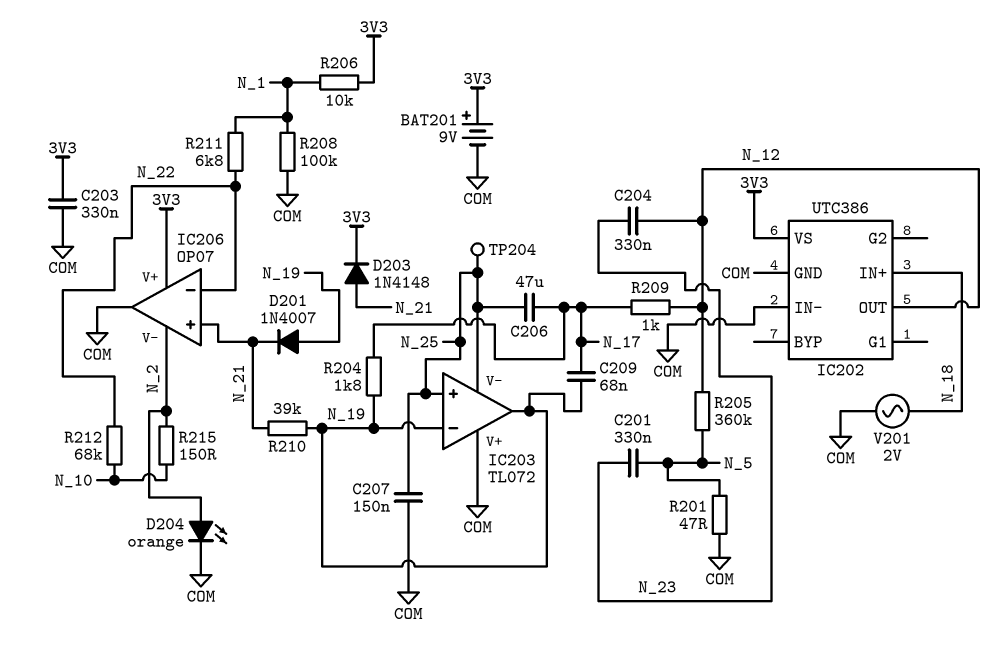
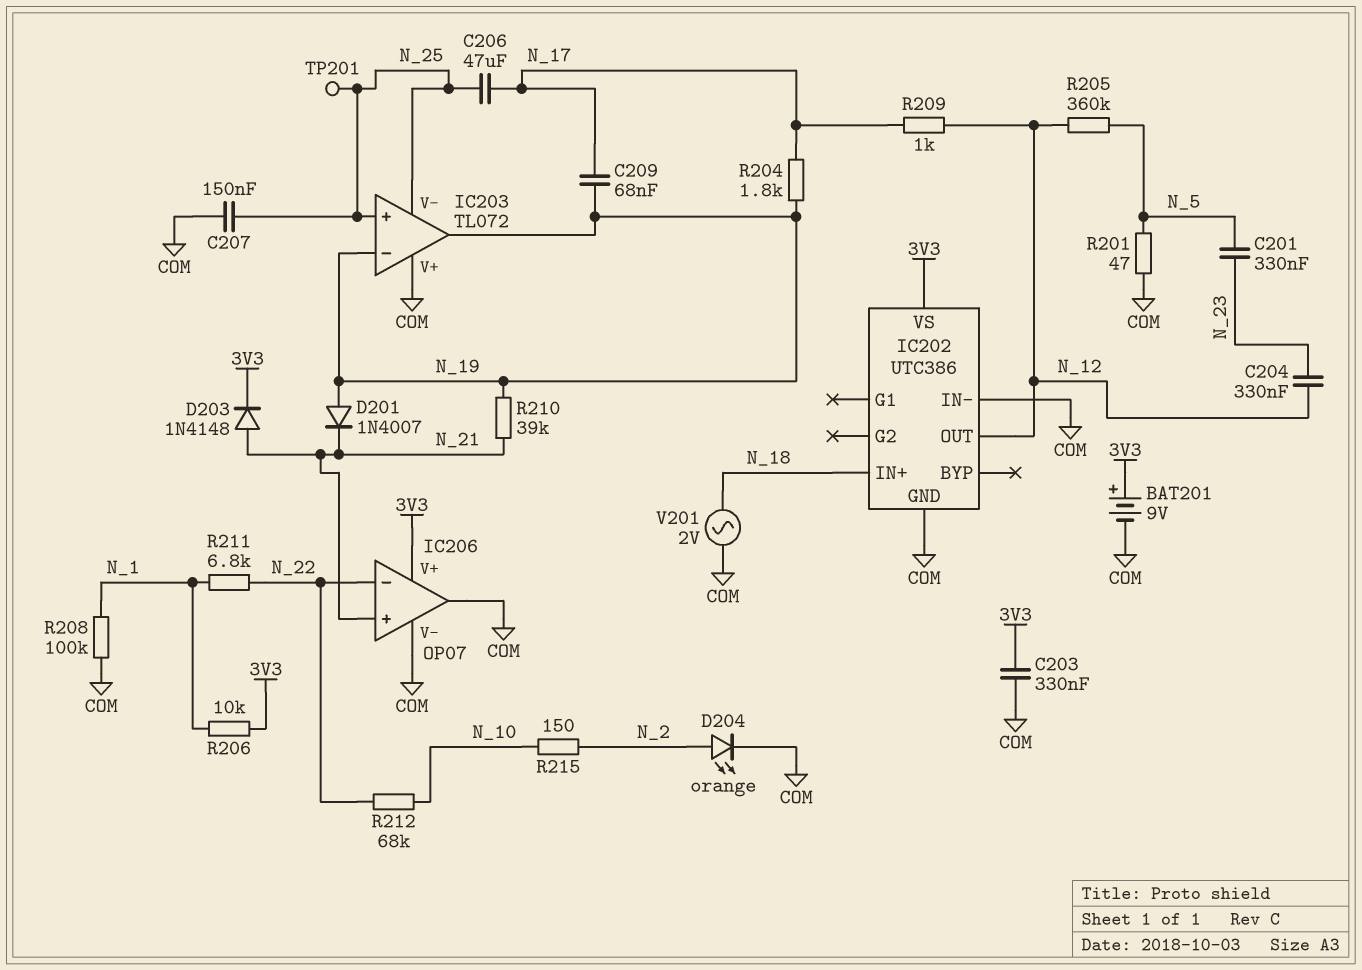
IC206 pin V-: N_2 -> COM
TP201: none -> test point (N_25)
TP204: test point (N_25) -> none

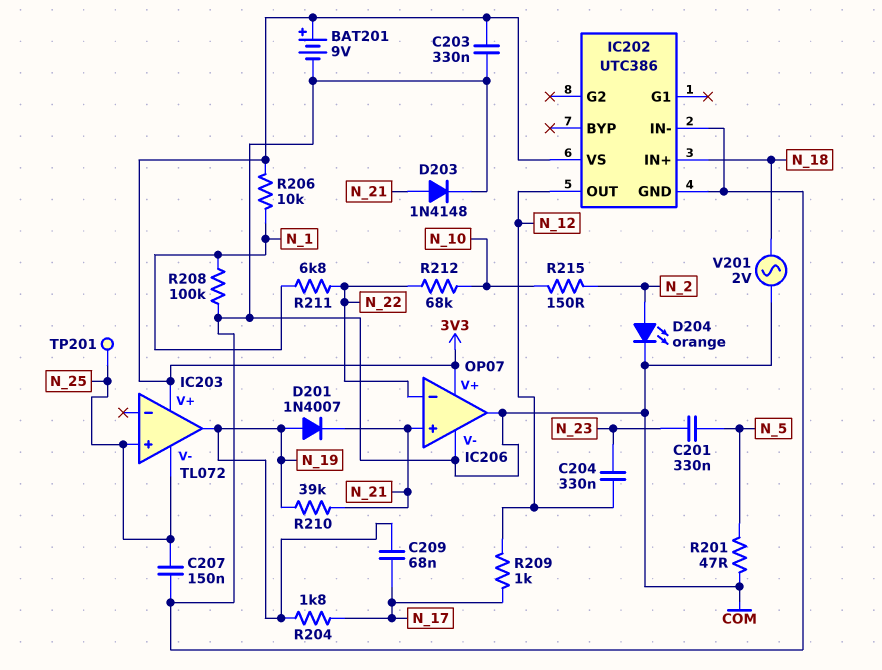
C206: 47uF (N_17, N_25) -> none
D203: diode 1N4148 (A N_21, K 3V3) -> diode 1N4148 (A N_21, K COM)
IC203 pin V+: COM -> 3V3
IC203 pin in-: N_19 -> none
R205: 360k (N_5, N_12) -> none

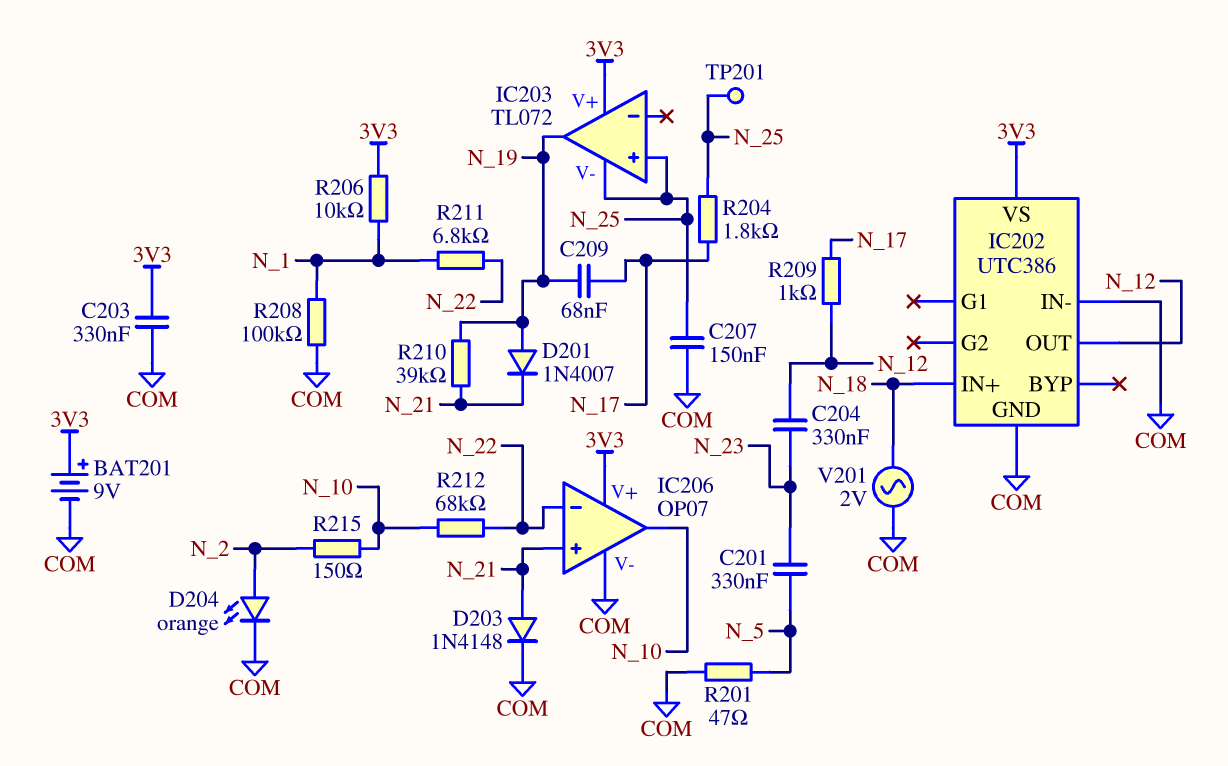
IC206 pin out: COM -> N_10
R204: 1.8k (N_17, N_19) -> 1.8k (N_17, N_25)

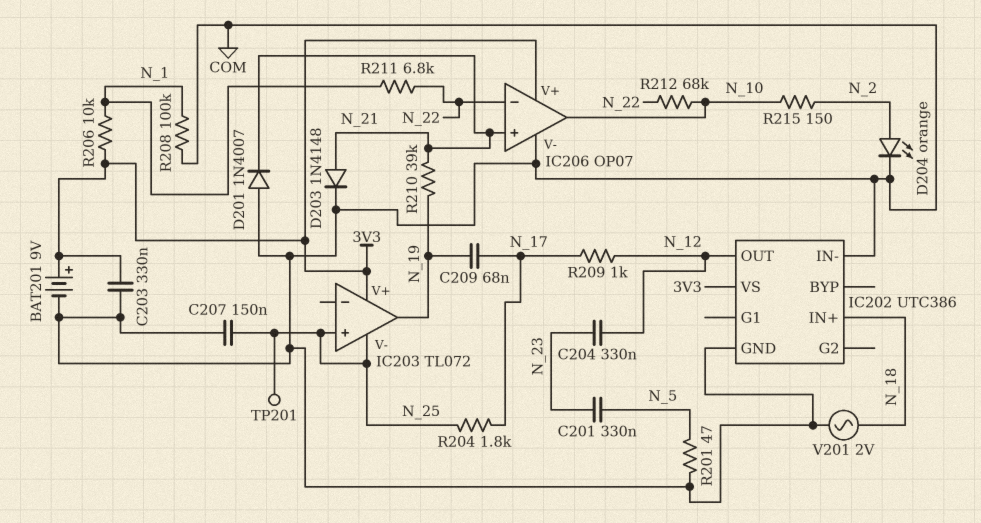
D201: diode 1N4007 (A N_19, K N_21) -> diode 1N4007 (A COM, K N_21)

